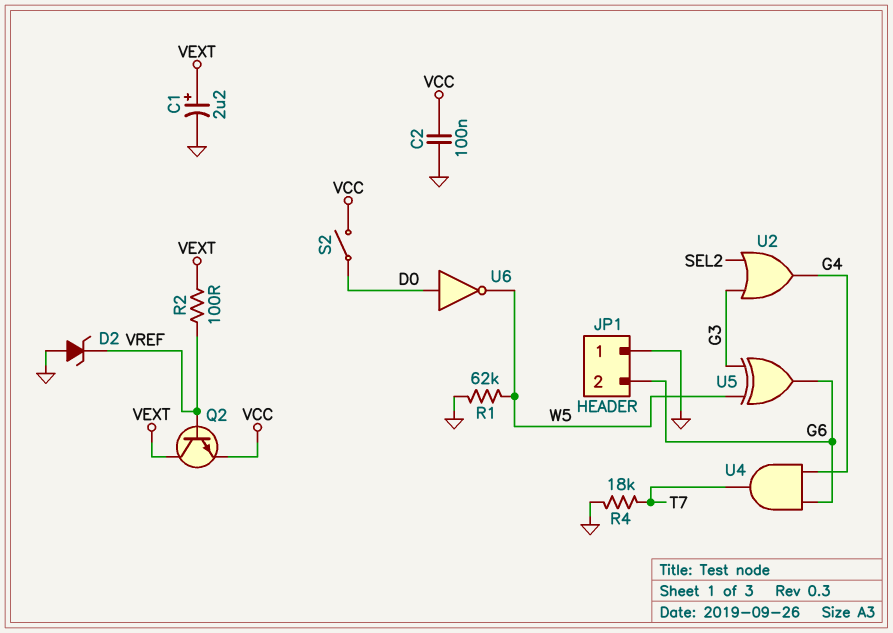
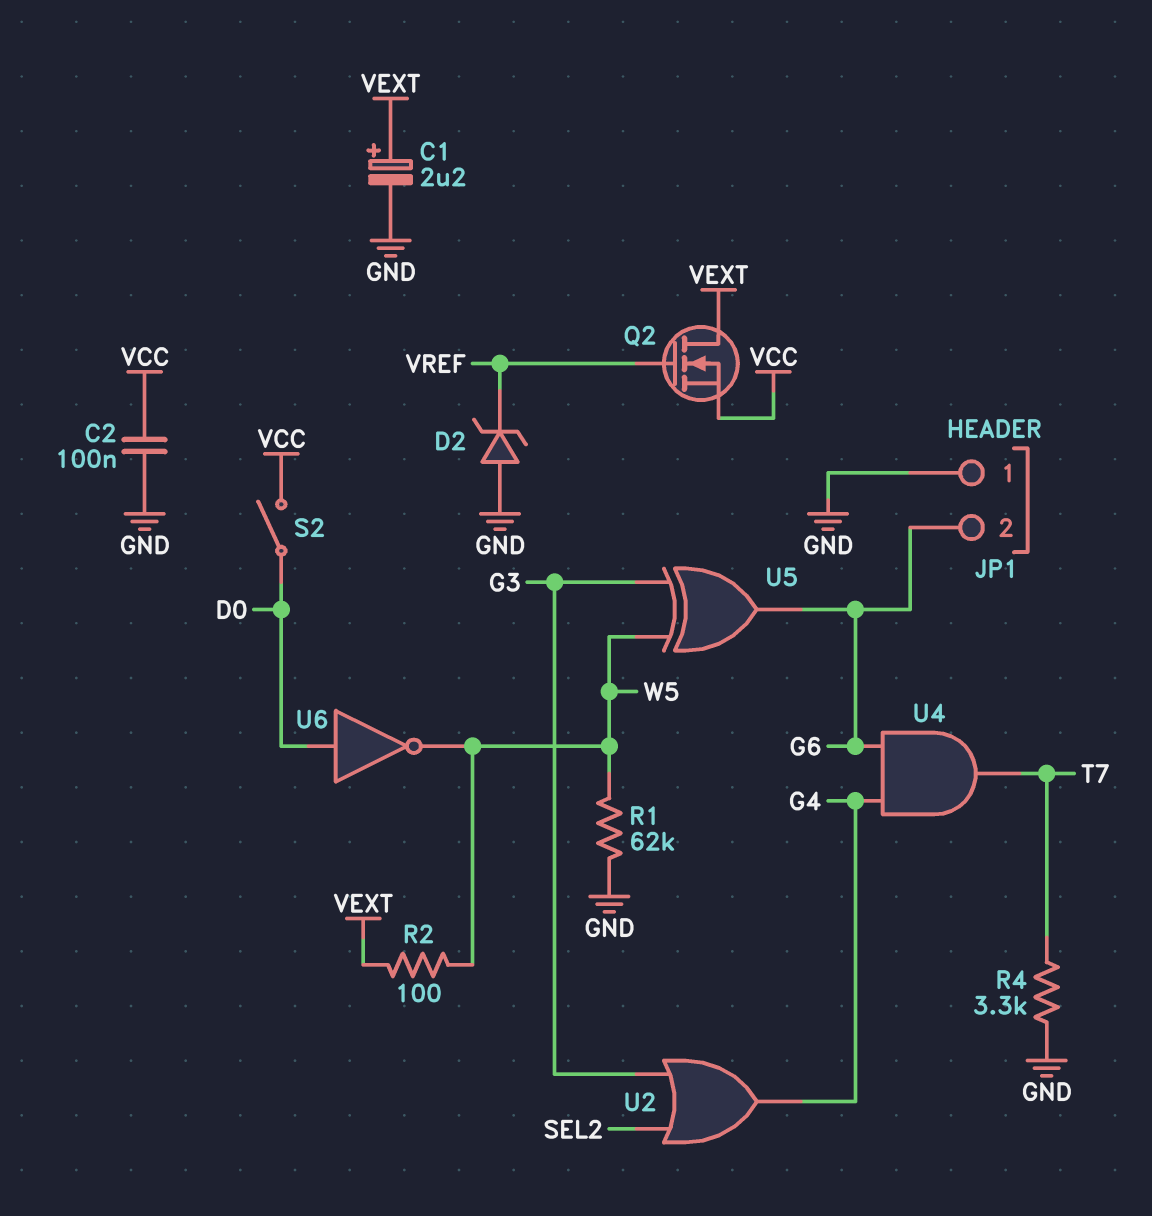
Q2: NPN (B VREF, C VEXT, E VCC) -> NMOS (G VREF, D VEXT, S VCC)
R2: 100 (VEXT, VREF) -> 100 (VEXT, W5)
R4: 18k (GND, T7) -> 3.3k (GND, T7)

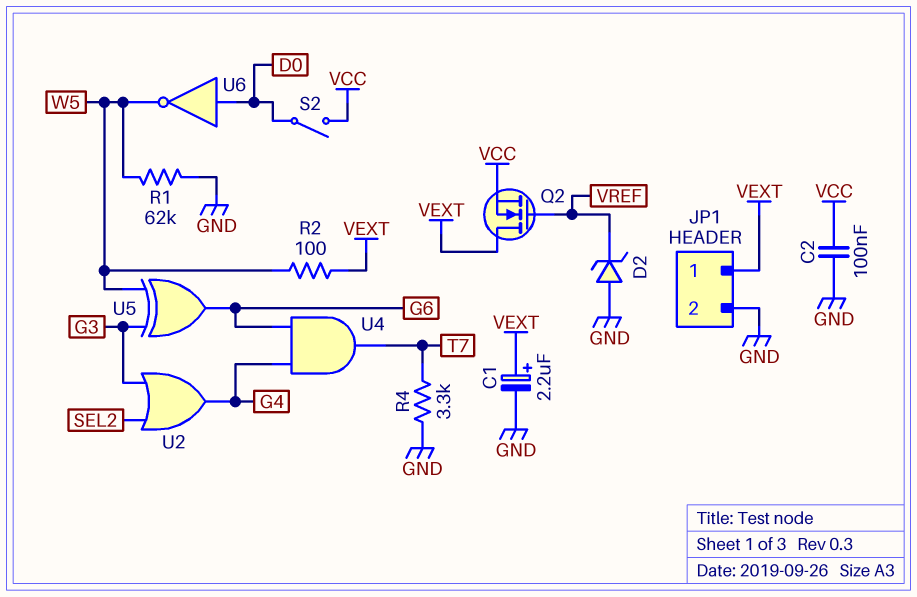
JP1 pin 1: GND -> VEXT
JP1 pin 2: G6 -> GND

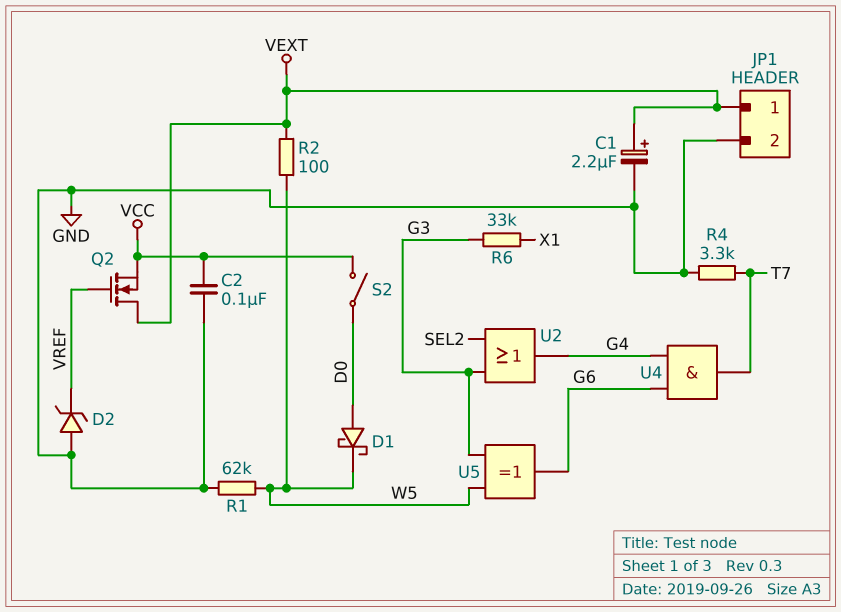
D1: none -> schottky (A D0, K W5)
R6: none -> 33k (G3, X1)
U6: NOT (in D0, out W5) -> none

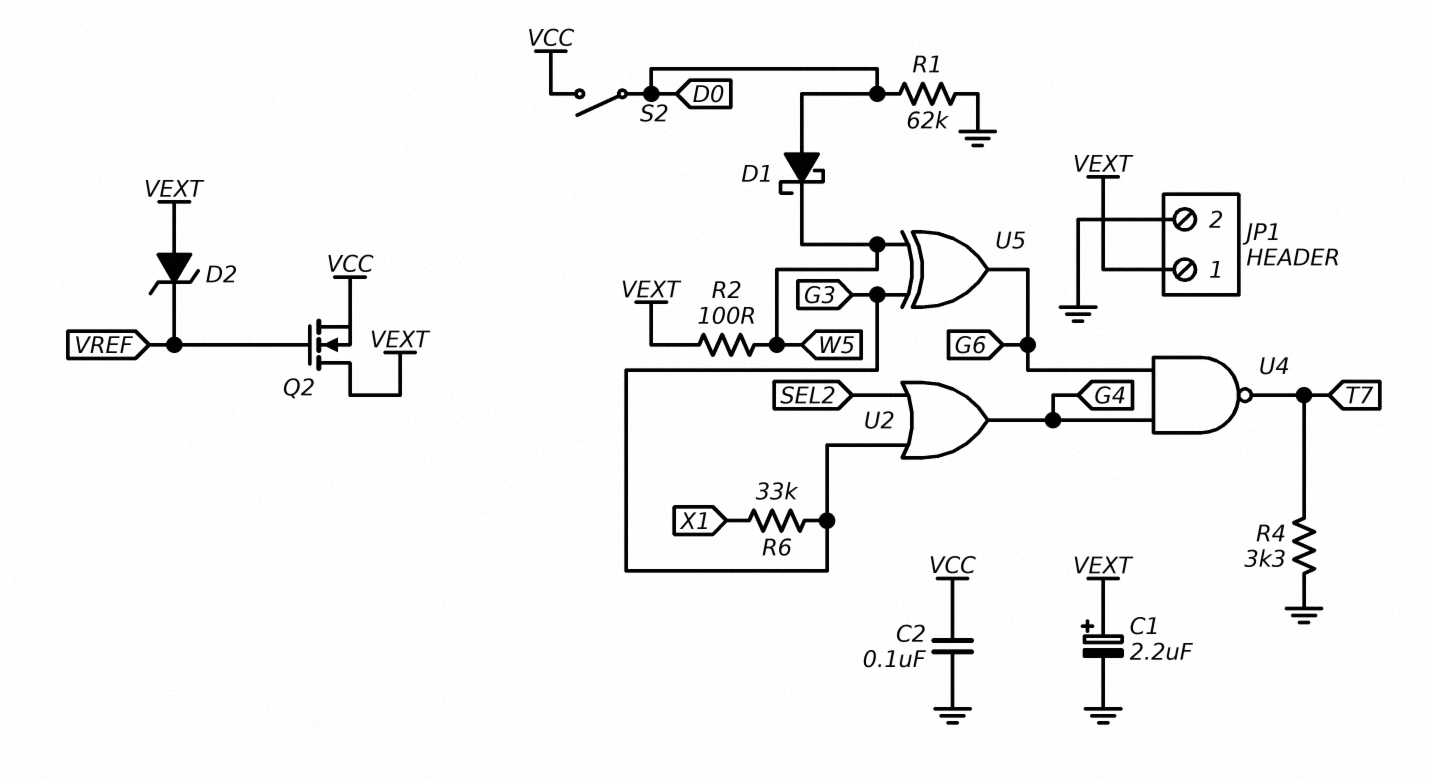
D2: zener (A GND, K VREF) -> zener (A VEXT, K VREF)
R1: 62k (GND, W5) -> 62k (D0, GND)
U4: AND (in G4, in G6, out T7) -> NAND (in G4, in G6, out T7)

